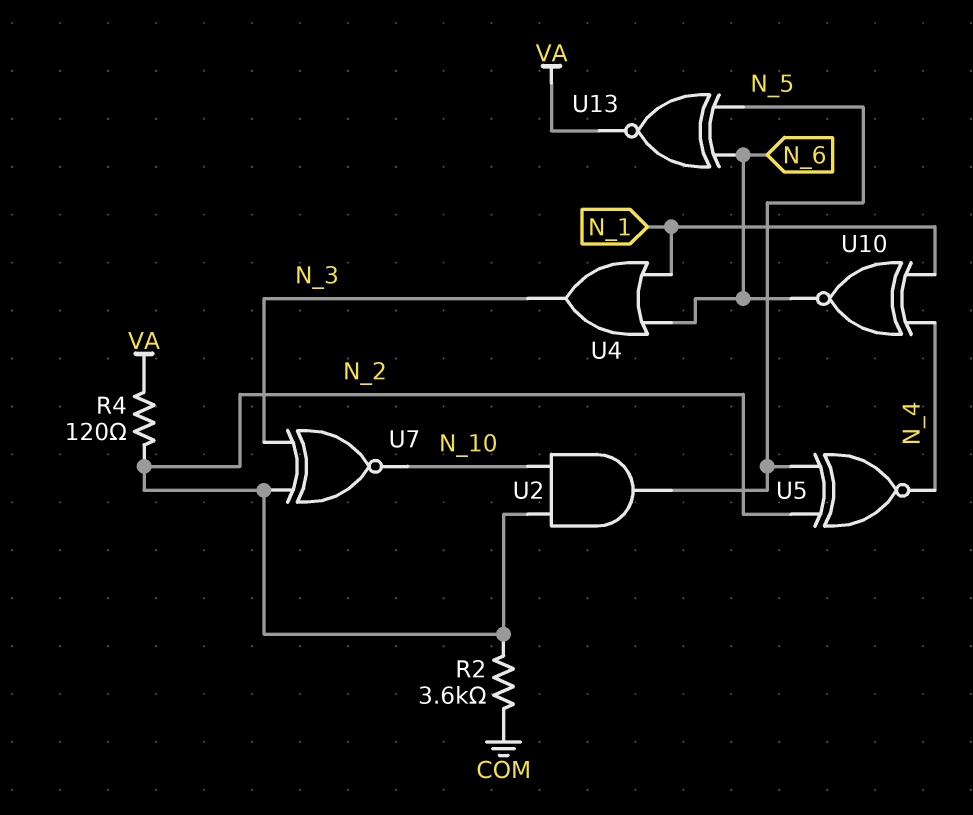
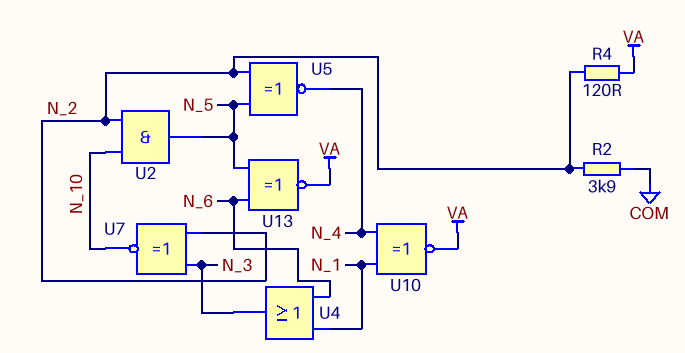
R2: 3.6k (COM, N_2) -> 3.9k (COM, N_2)
U10: XNOR (in N_1, in N_4, out N_6) -> XNOR (in N_1, in N_4, out VA)

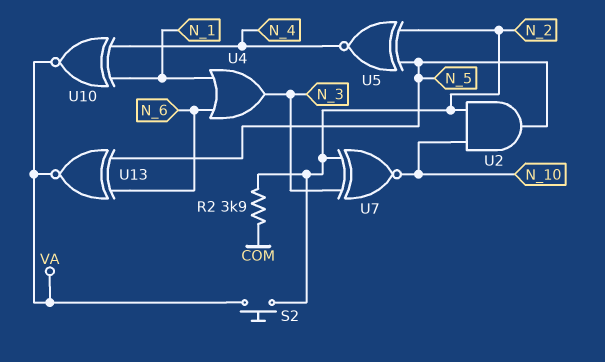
R4: 120 (N_2, VA) -> none
S2: none -> button (N_2, VA)

